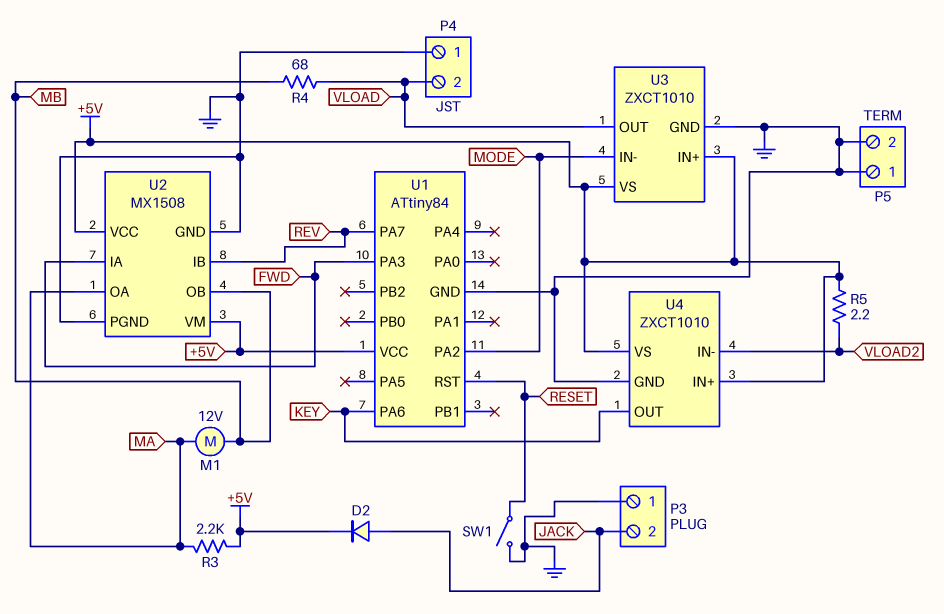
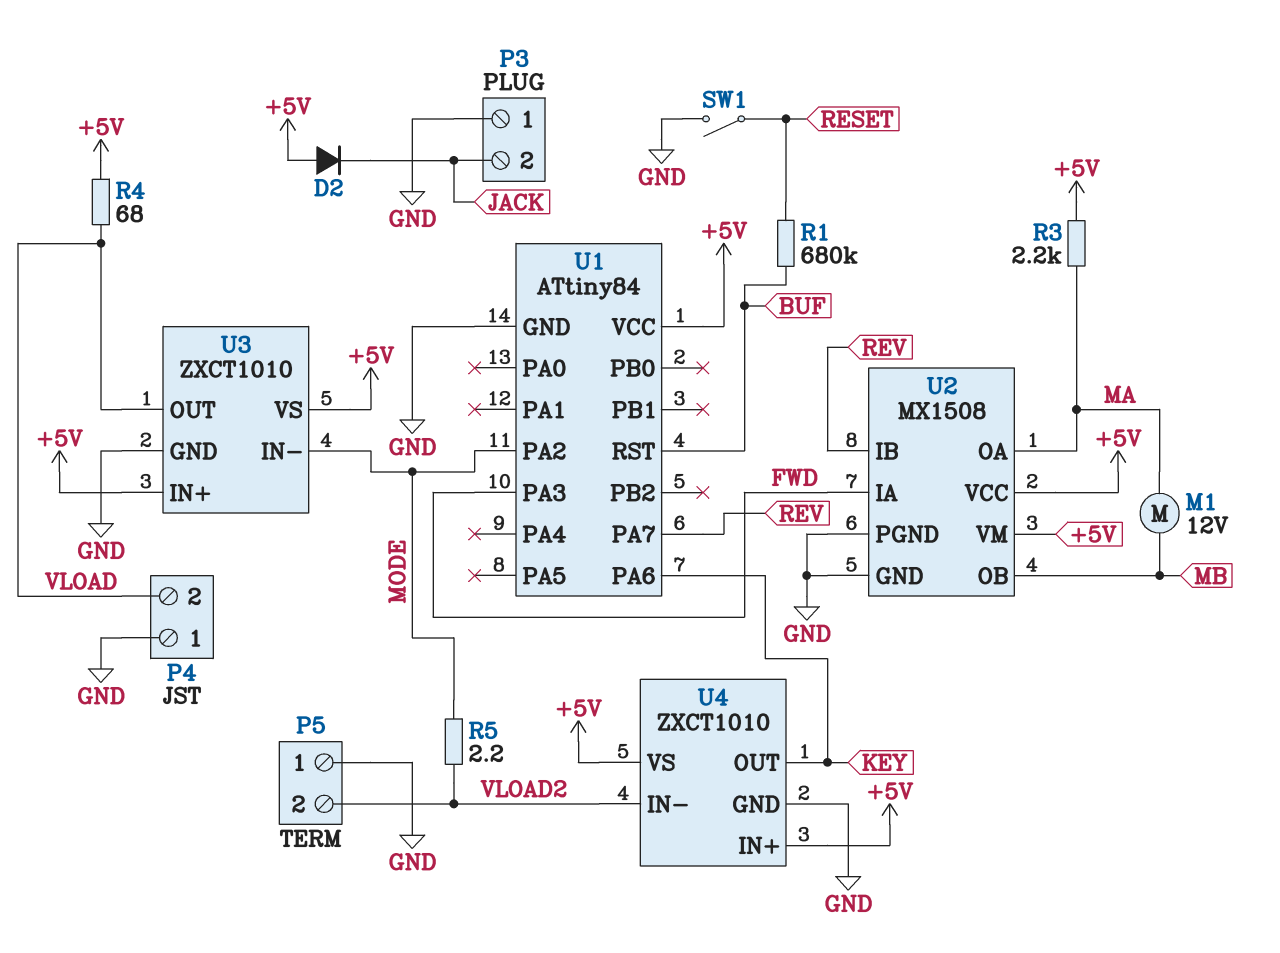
D2: diode (A JACK, K +5V) -> diode (A +5V, K JACK)
P5 pin 2: GND -> VLOAD2
R1: none -> 680k (BUF, RESET)
R4: 68 (MB, VLOAD) -> 68 (+5V, VLOAD)
R5: 2.2 (+5V, VLOAD2) -> 2.2 (MODE, VLOAD2)
U1 pin RST: RESET -> BUF

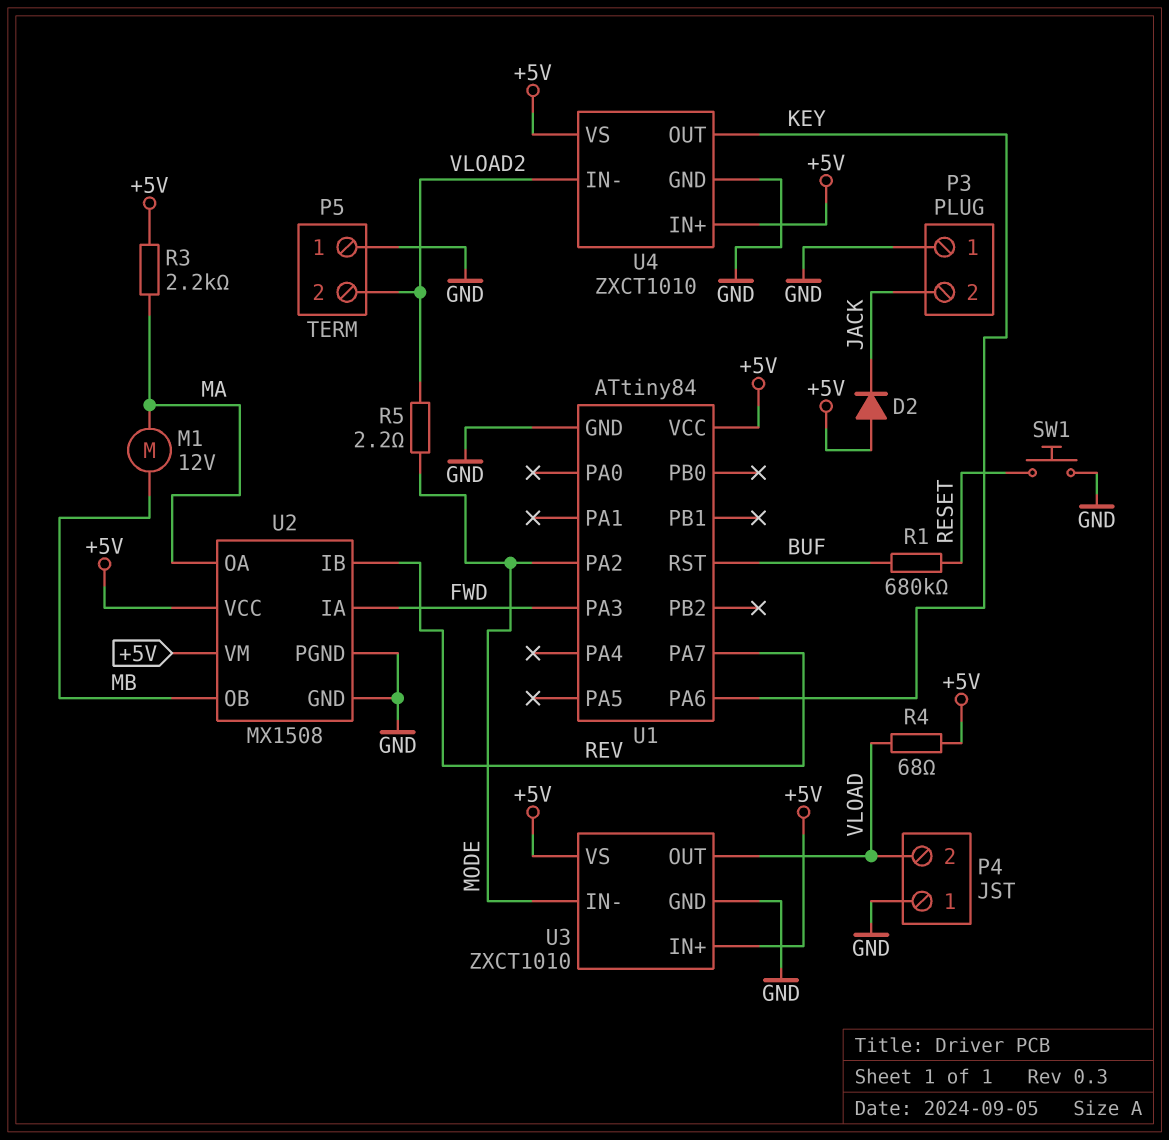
SW1: switch (GND, RESET) -> button (GND, RESET)

